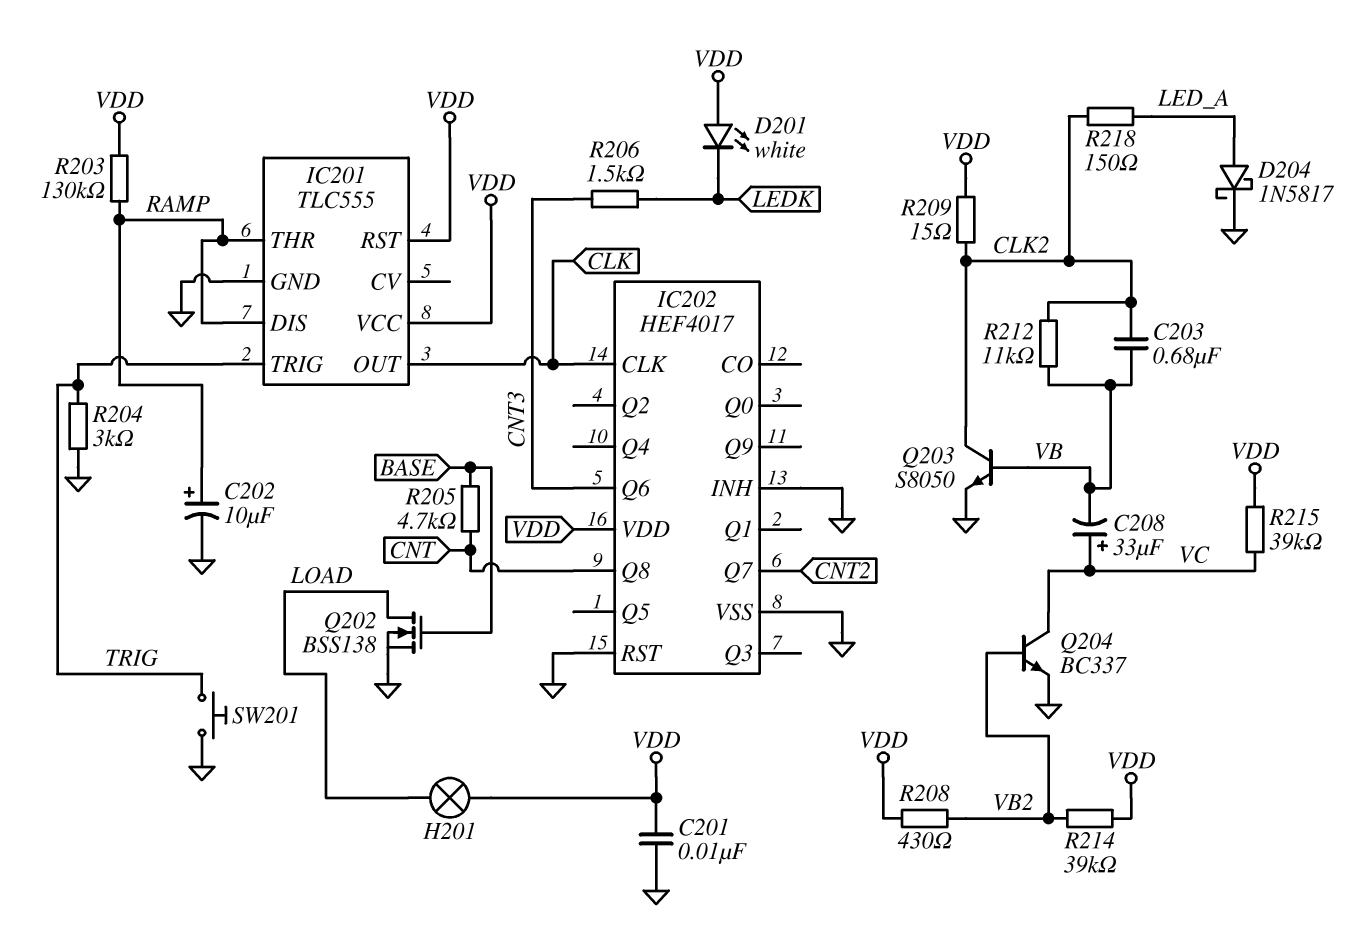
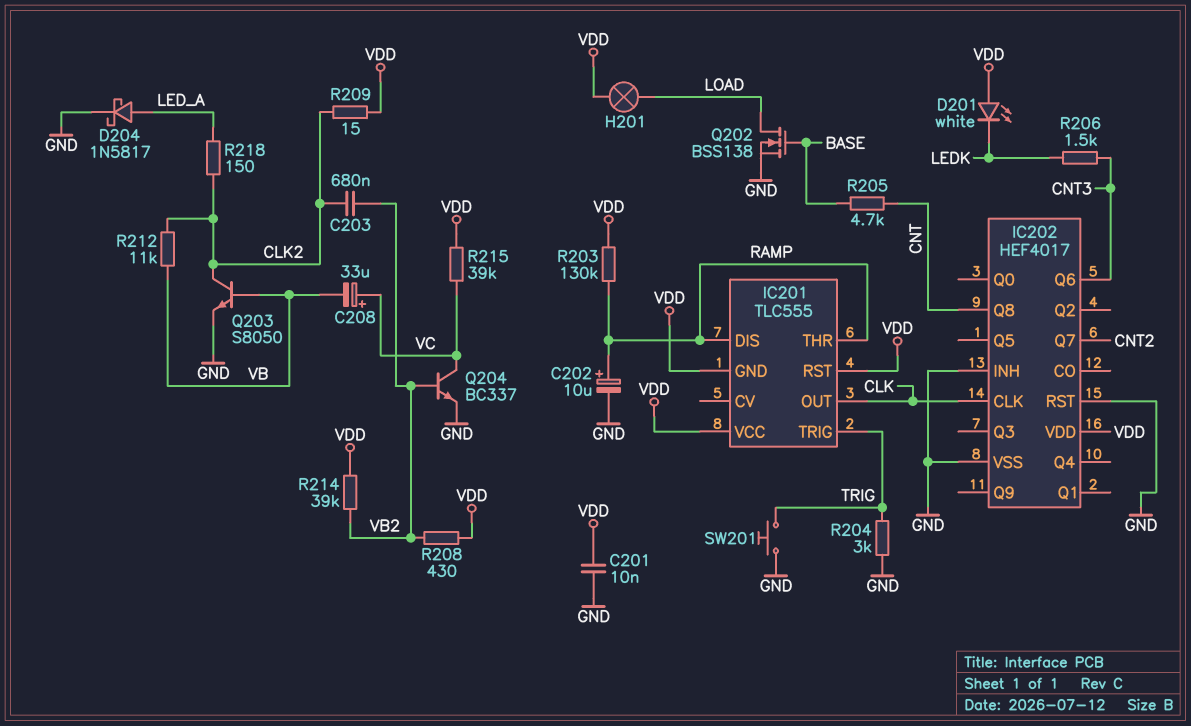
C203: 680nF (CLK2, VB) -> 680nF (CLK2, VB2)
IC201 pin GND: GND -> VDD

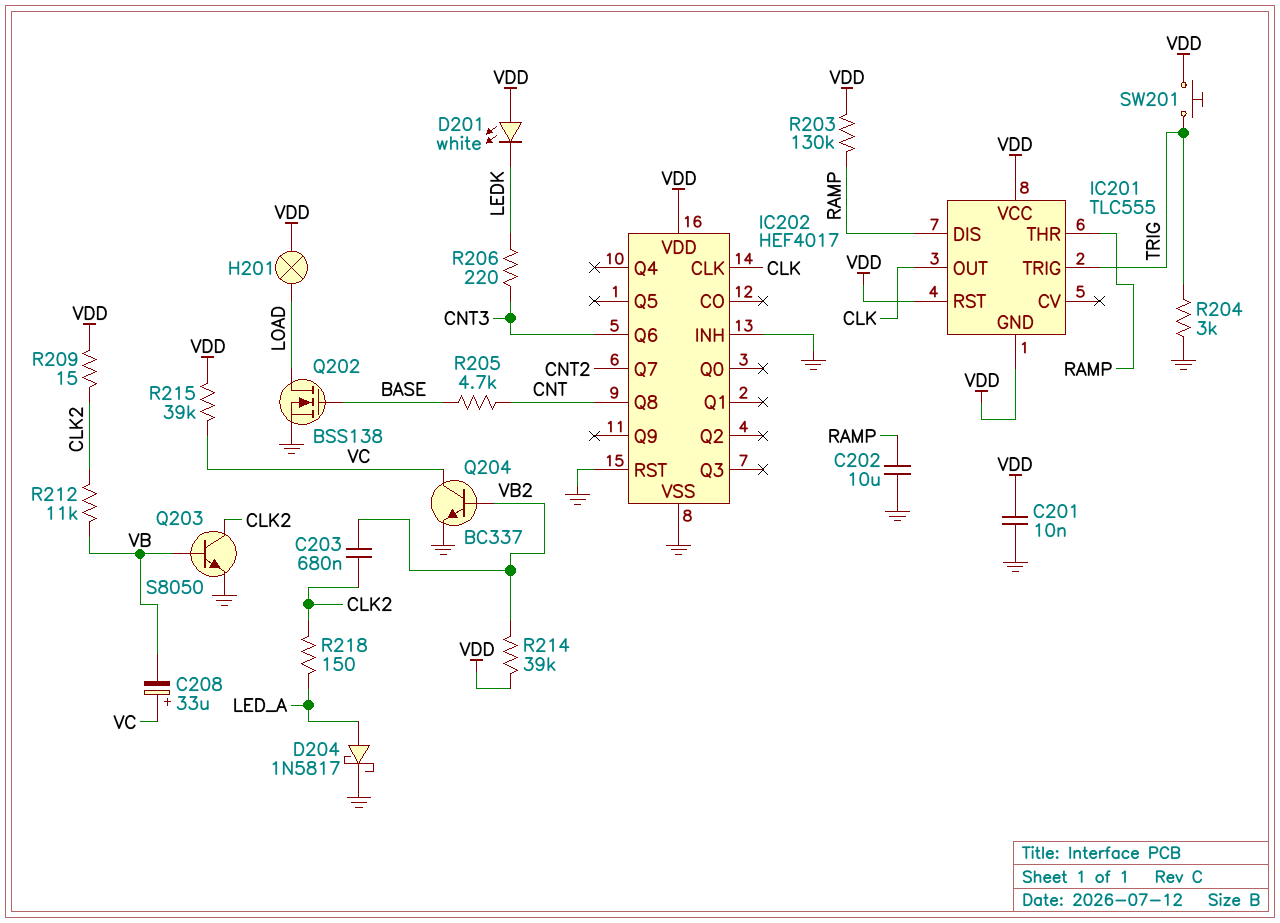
C202: 10uF (plus RAMP, minus GND) -> 10uF (GND, RAMP)
R206: 1.5k (CNT3, LEDK) -> 220 (CNT3, LEDK)
R208: 430 (VB2, VDD) -> none
SW201: button (GND, TRIG) -> button (TRIG, VDD)

